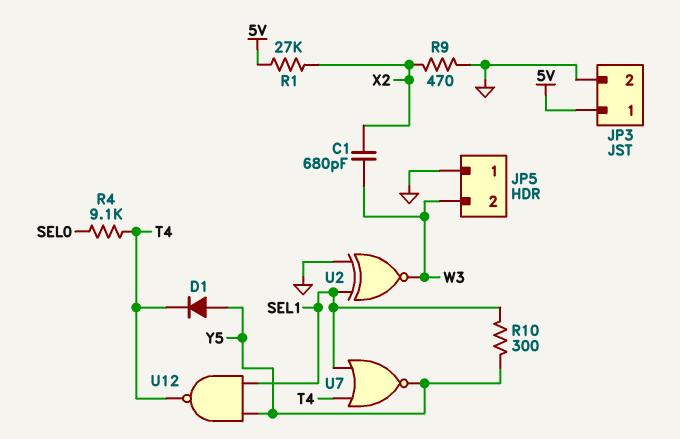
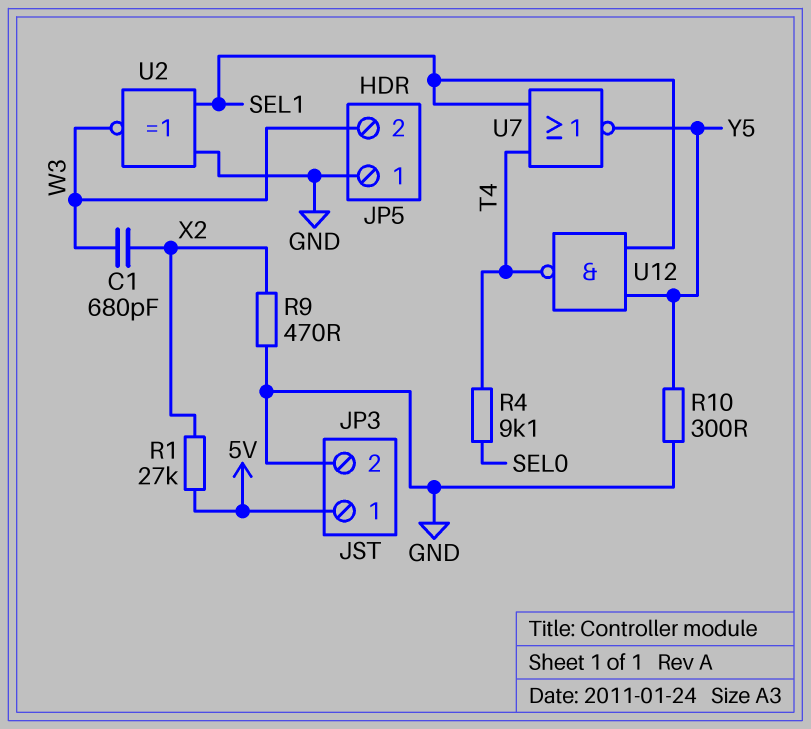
D1: diode (A Y5, K T4) -> none
R10: 300 (SEL1, Y5) -> 300 (GND, Y5)

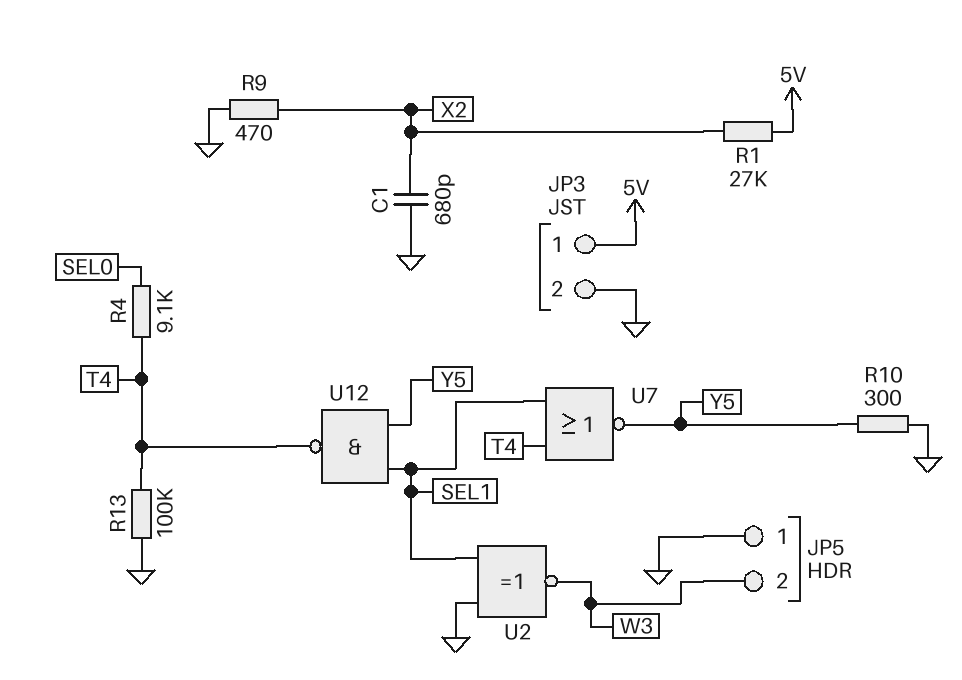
C1: 680pF (W3, X2) -> 680pF (GND, X2)
R13: none -> 100k (GND, T4)

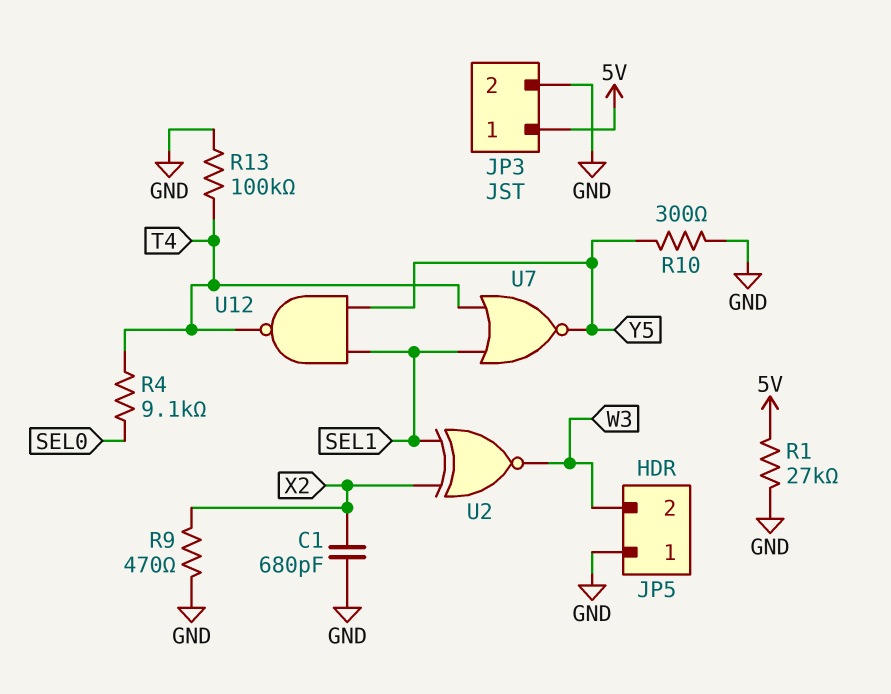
R1: 27k (5V, X2) -> 27k (5V, GND)
U2: XNOR (in GND, in SEL1, out W3) -> XNOR (in SEL1, in X2, out W3)

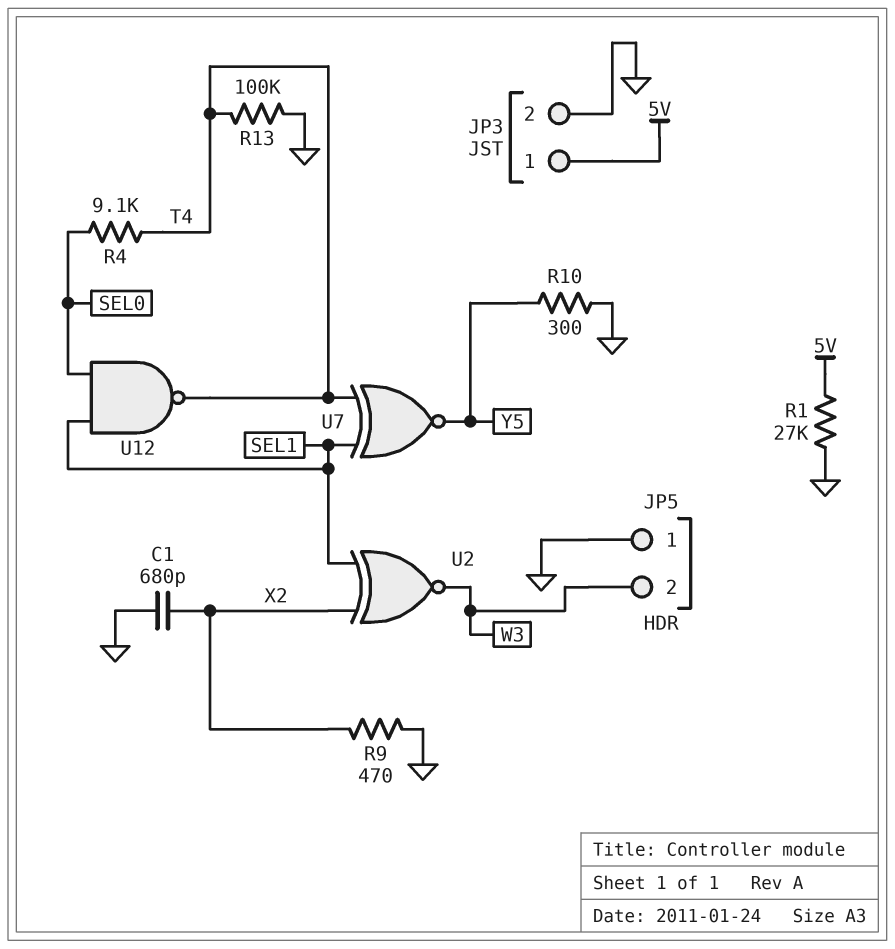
U7: NOR (in SEL1, in T4, out Y5) -> XNOR (in SEL1, in T4, out Y5)
U12: NAND (in SEL1, in Y5, out T4) -> NAND (in SEL0, in SEL1, out T4)

